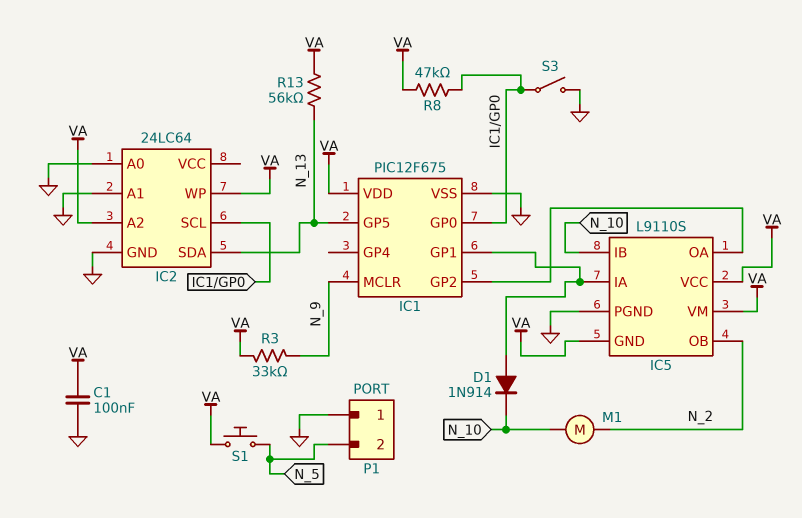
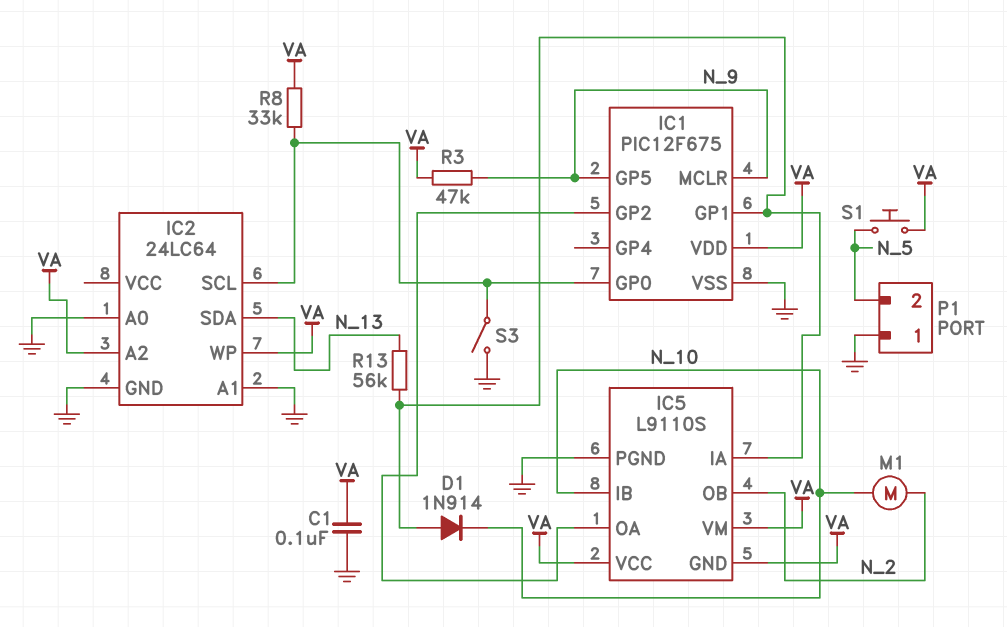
IC1 pin GP5: N_13 -> N_9
R3: 33k (N_9, VA) -> 47k (N_9, VA)
R8: 47k (IC1/GP0, VA) -> 33k (IC1/GP0, VA)
R13: 56k (N_13, VA) -> 56k (IC1/GP1, N_13)

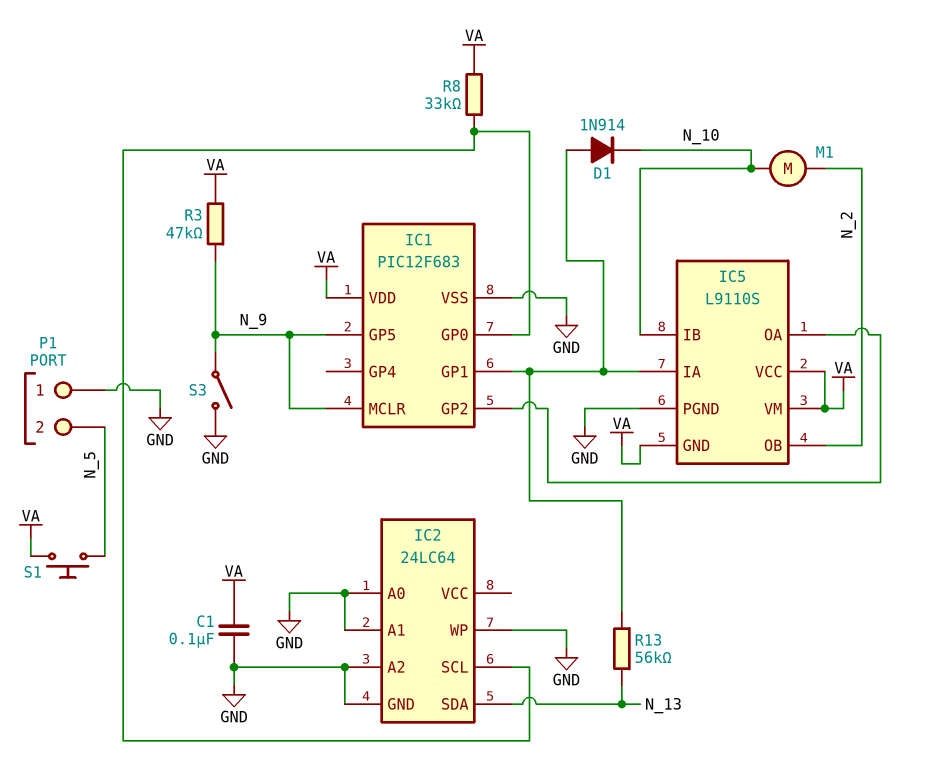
IC1: PIC12F675 -> PIC12F683
IC2 pin A2: VA -> GND
IC2 pin WP: VA -> GND
S3: switch (GND, IC1/GP0) -> switch (GND, N_9)

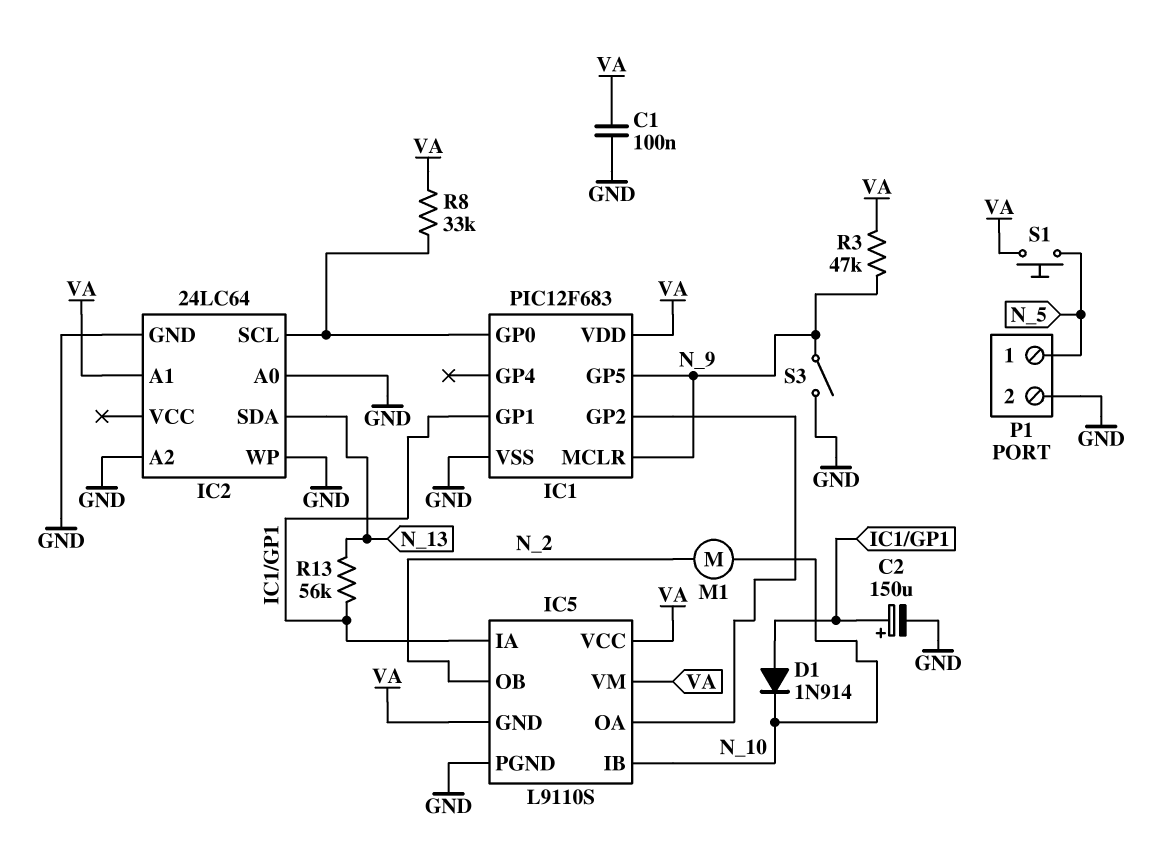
C2: none -> 150uF (plus IC1/GP1, minus GND)
IC2 pin A1: GND -> VA
P1 pin 1: GND -> N_5
P1 pin 2: N_5 -> GND

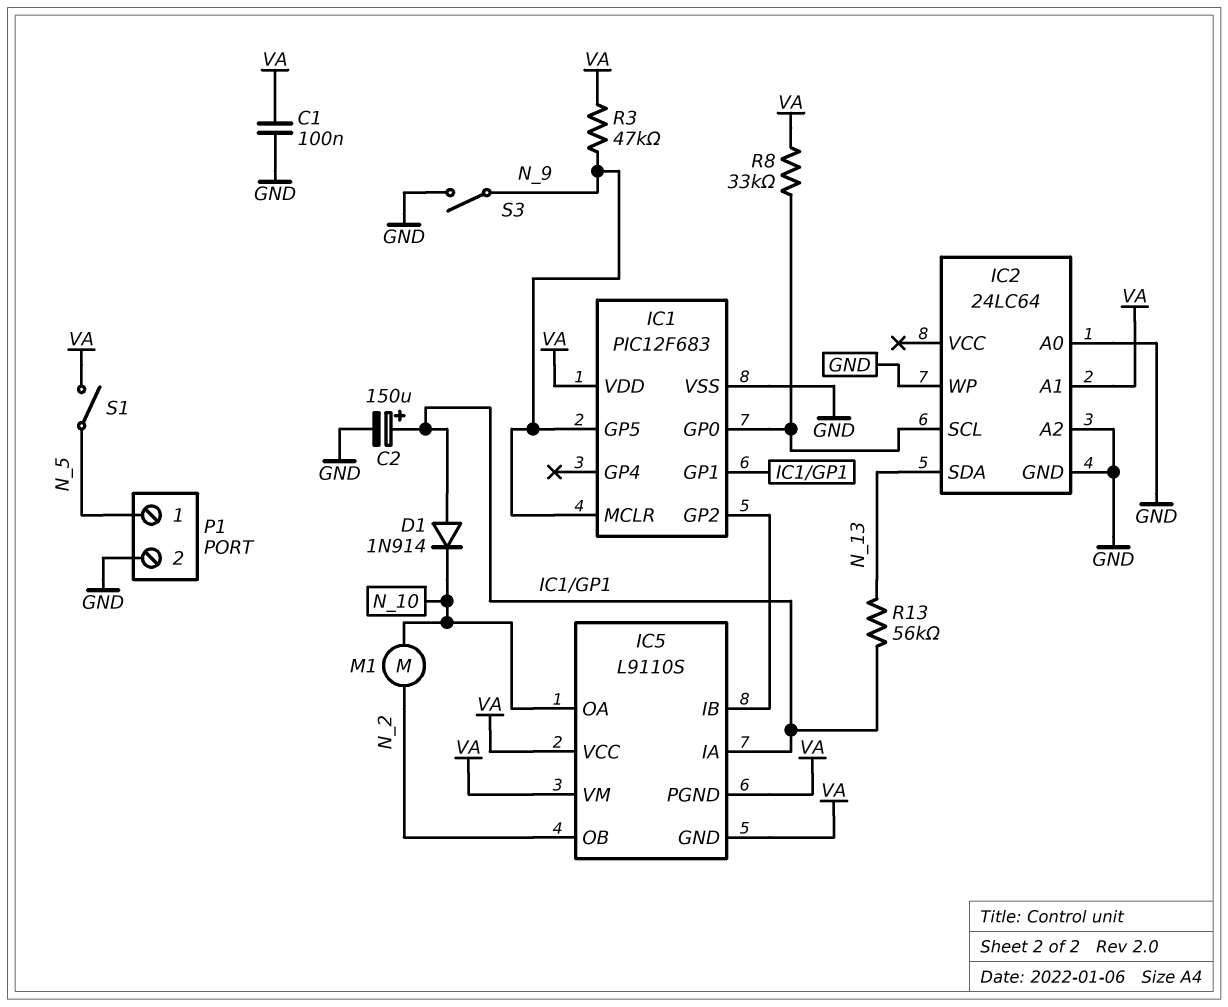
IC5 pin IB: N_10 -> IC1/GP2
IC5 pin OA: IC1/GP2 -> N_10
IC5 pin PGND: GND -> VA
S1: button (N_5, VA) -> switch (N_5, VA)

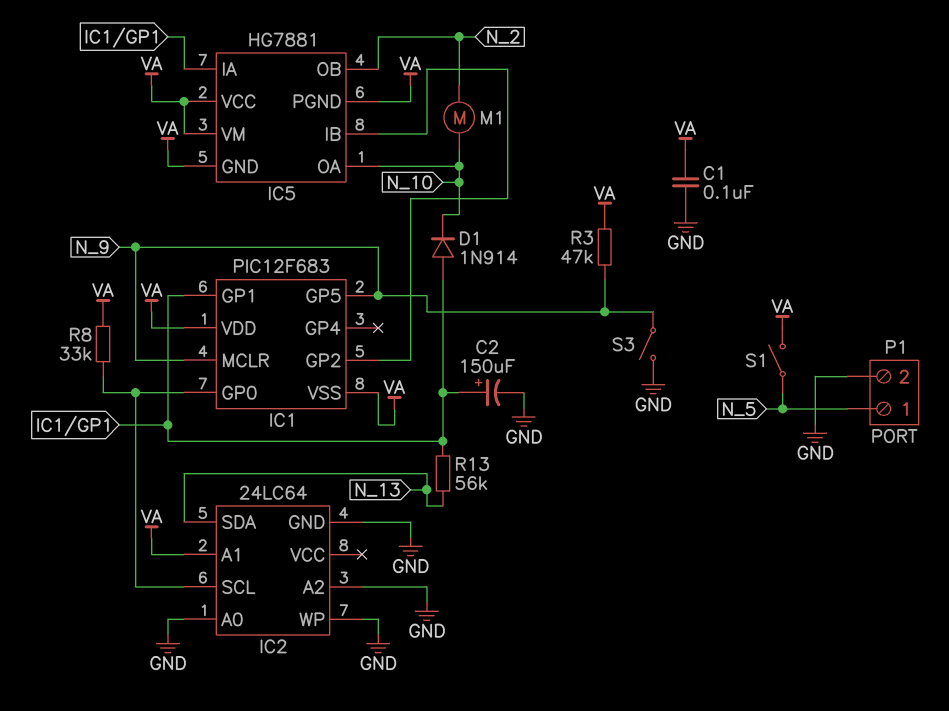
IC1 pin VSS: GND -> VA
IC5: L9110S -> HG7881

